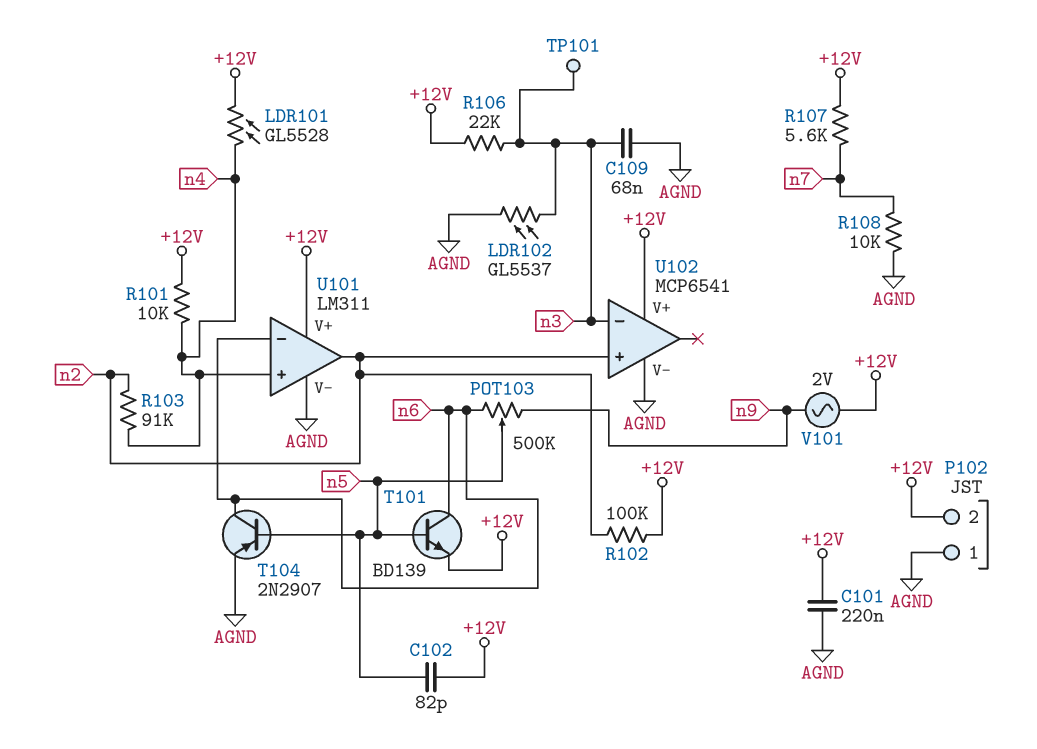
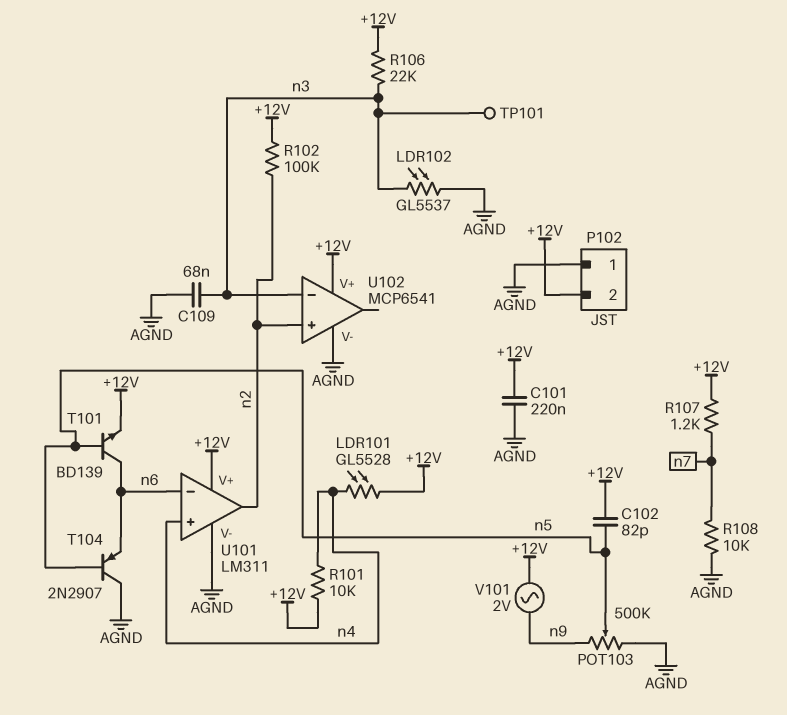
POT103: 500k (n6, n9, wiper n5) -> 500k (AGND, n9, wiper n5)
R103: 91k (n2, n4) -> none
R107: 5.6k (+12V, n7) -> 1.2k (+12V, n7)
T104: PNP 2N2907 (B n5, C n6, E AGND) -> PNP 2N2907 (B n5, C AGND, E n6)

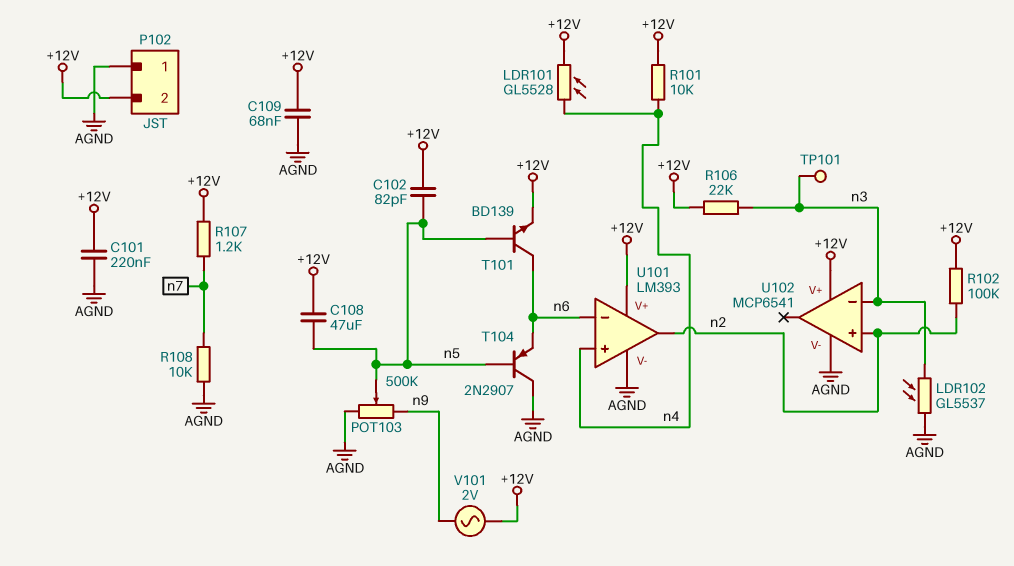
C108: none -> 47uF (+12V, n5)
C109: 68nF (AGND, n3) -> 68nF (+12V, AGND)
U101: LM311 -> LM393

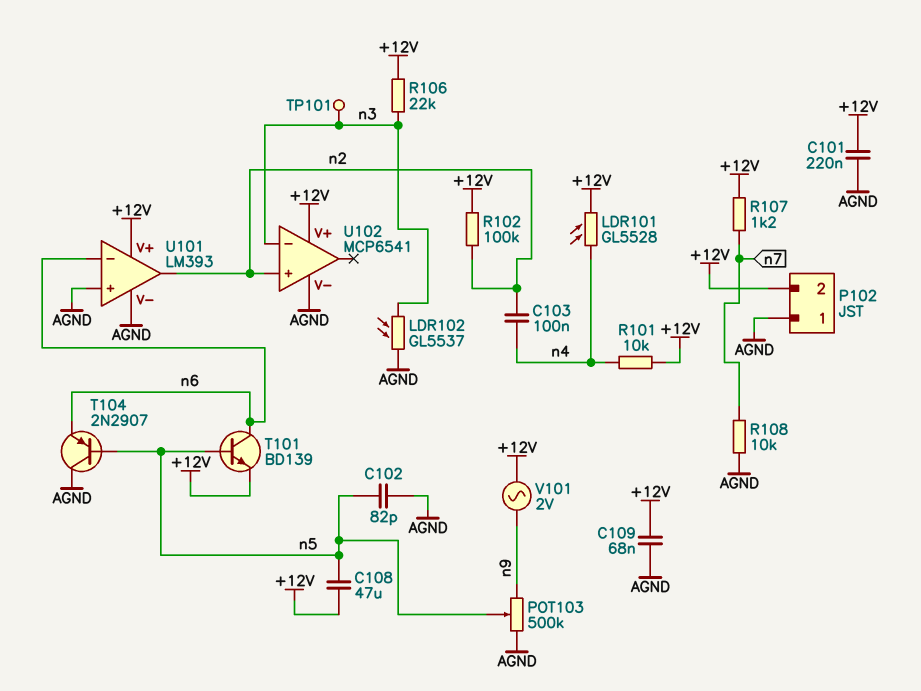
C102: 82pF (+12V, n5) -> 82pF (AGND, n5)
C103: none -> 100nF (n2, n4)
U101 pin in+: n4 -> AGND

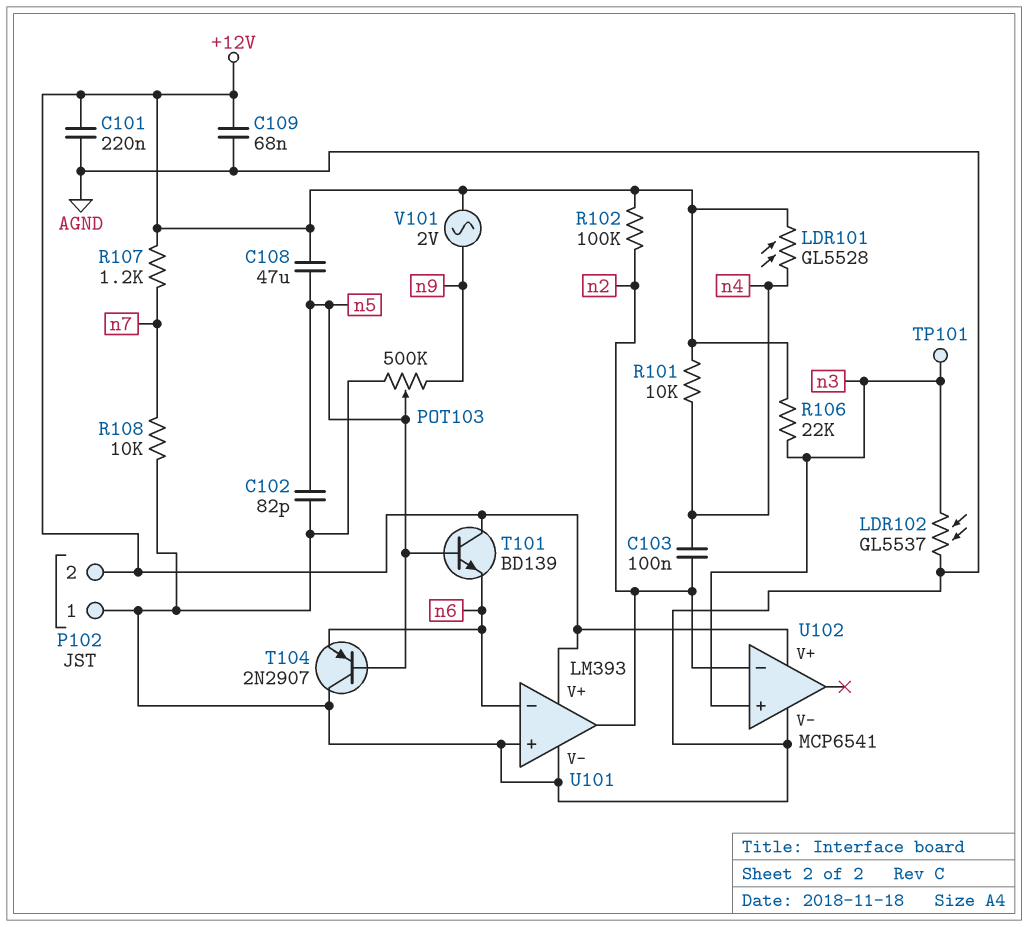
T101: NPN BD139 (B n5, C n6, E +12V) -> NPN BD139 (B n5, C +12V, E n6)
U102 pin in+: n2 -> n3
U102 pin in-: n3 -> n2

